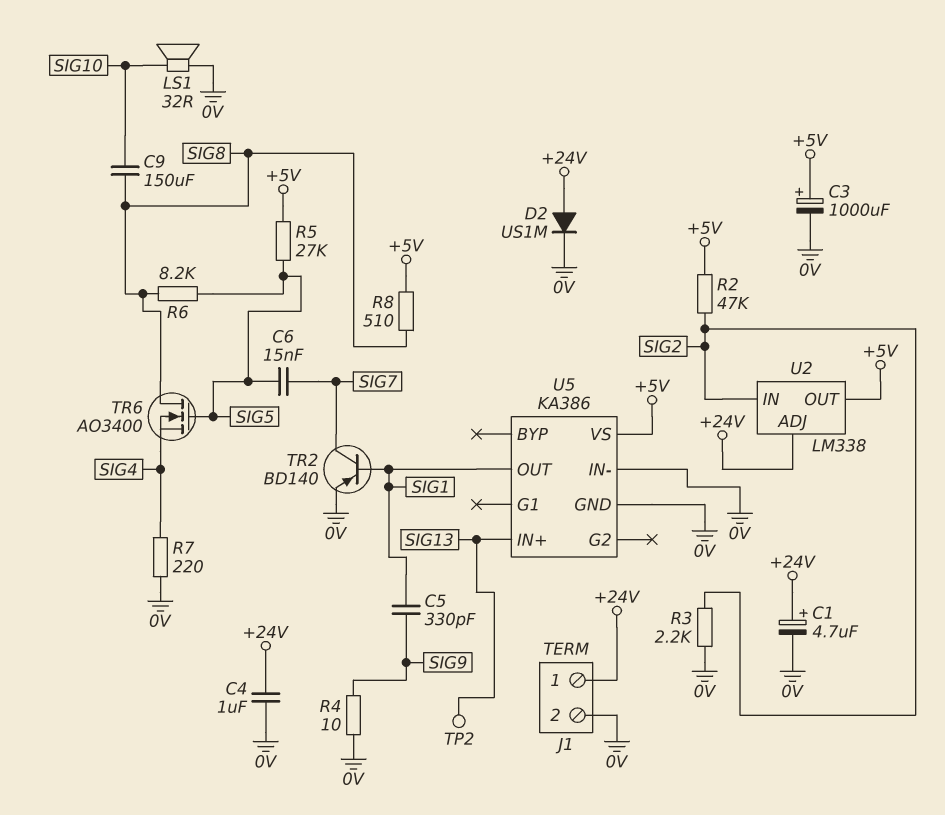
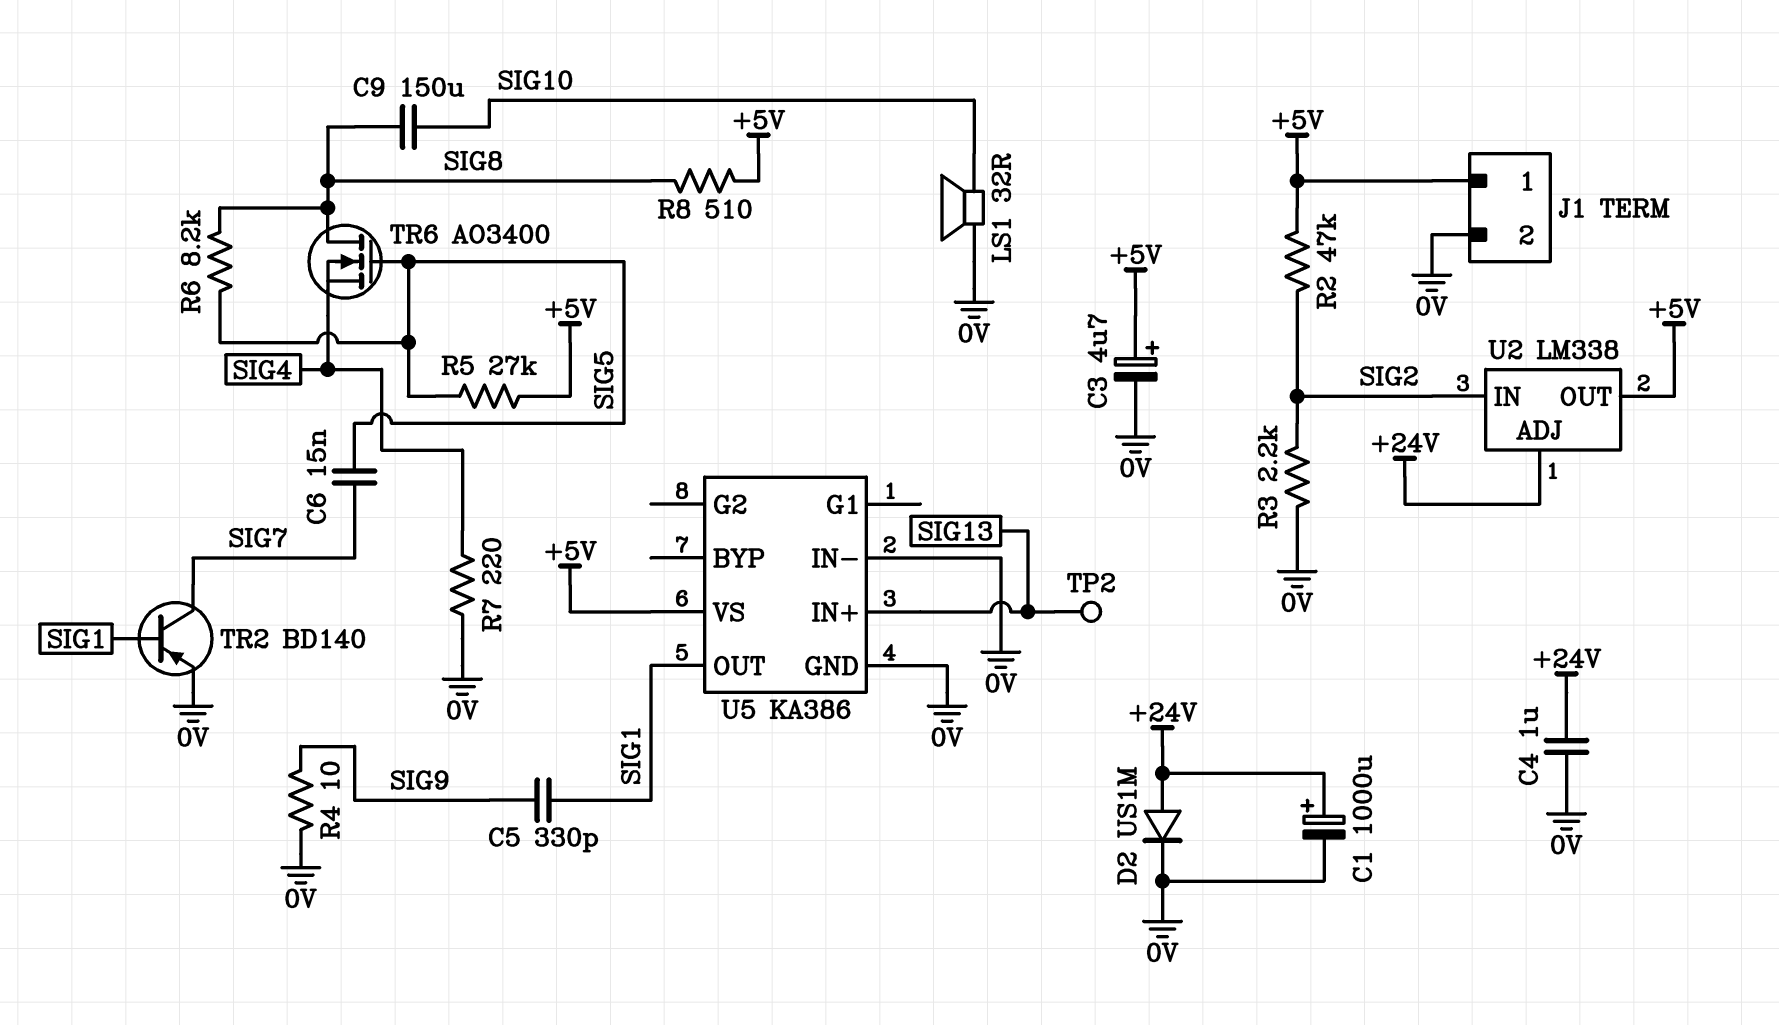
C1: 4.7uF (plus +24V, minus 0V) -> 1000uF (plus +24V, minus 0V)
C3: 1000uF (plus +5V, minus 0V) -> 4.7uF (plus +5V, minus 0V)
J1 pin 1: +24V -> +5V

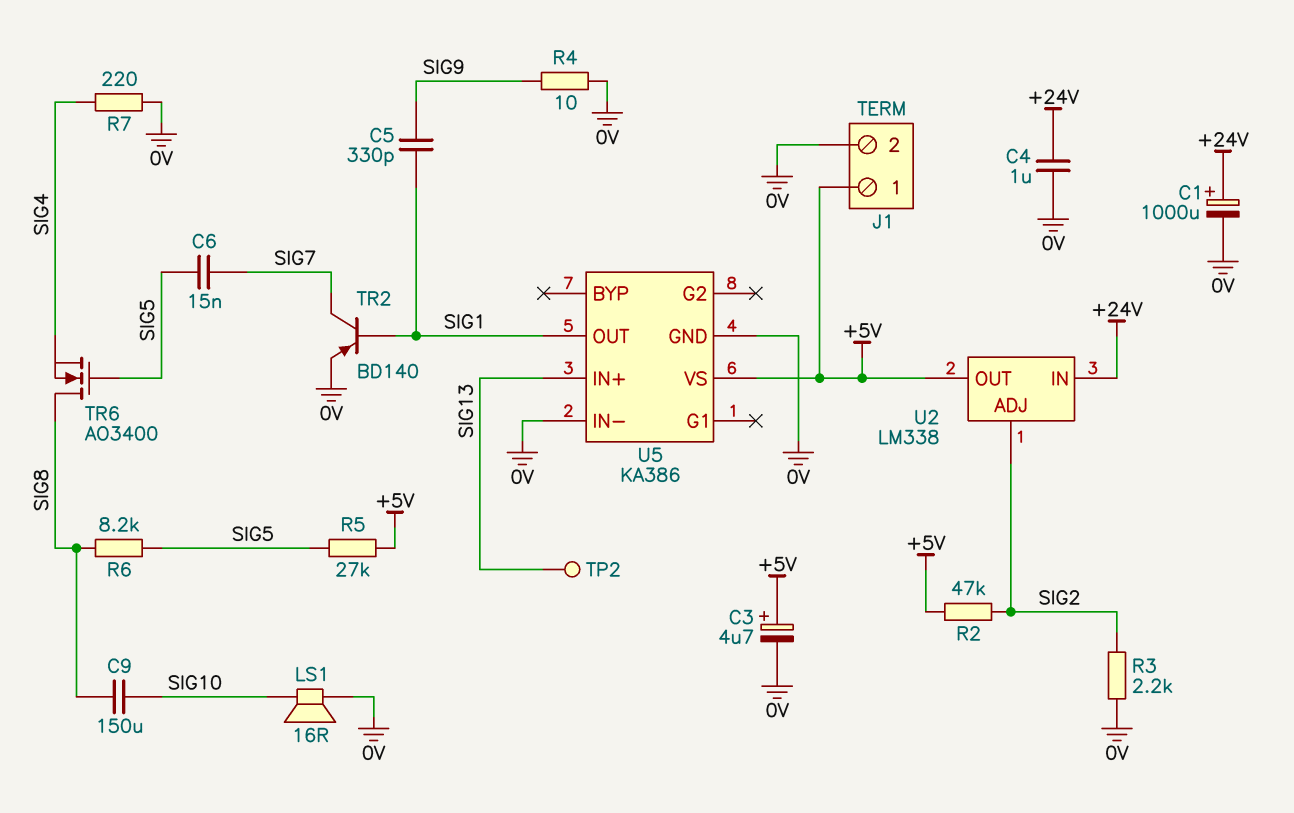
D2: diode US1M (A +24V, K 0V) -> none
LS1: speaker 32R (0V, SIG10) -> speaker 16R (0V, SIG10)
R8: 510 (+5V, SIG8) -> none
U2 pin ADJ: +24V -> SIG2
U2 pin IN: SIG2 -> +24V

